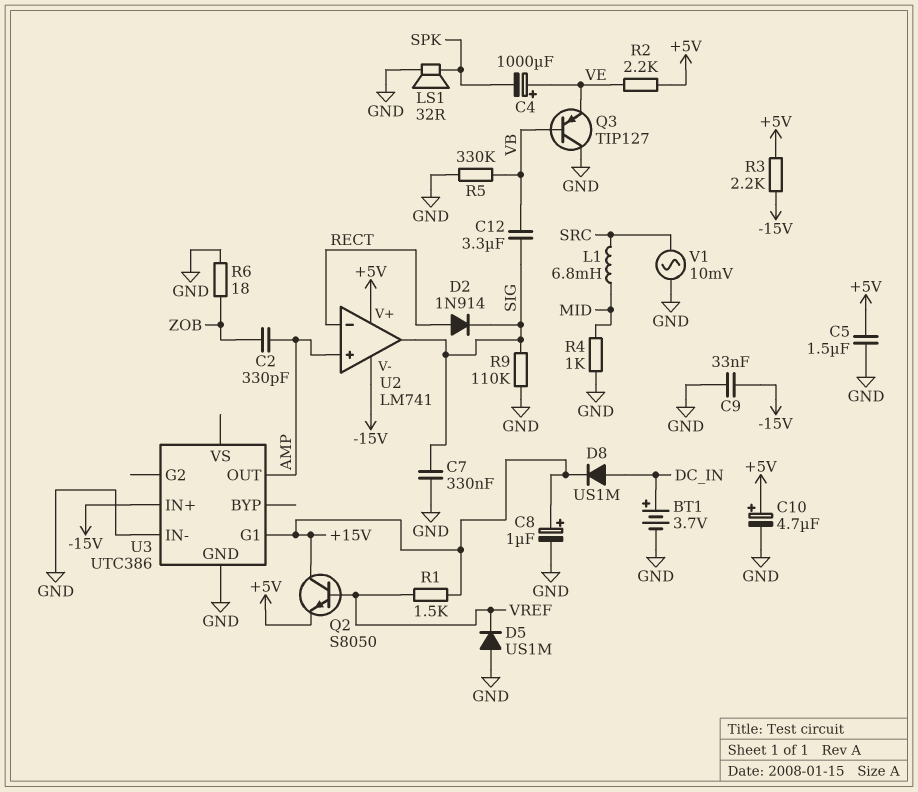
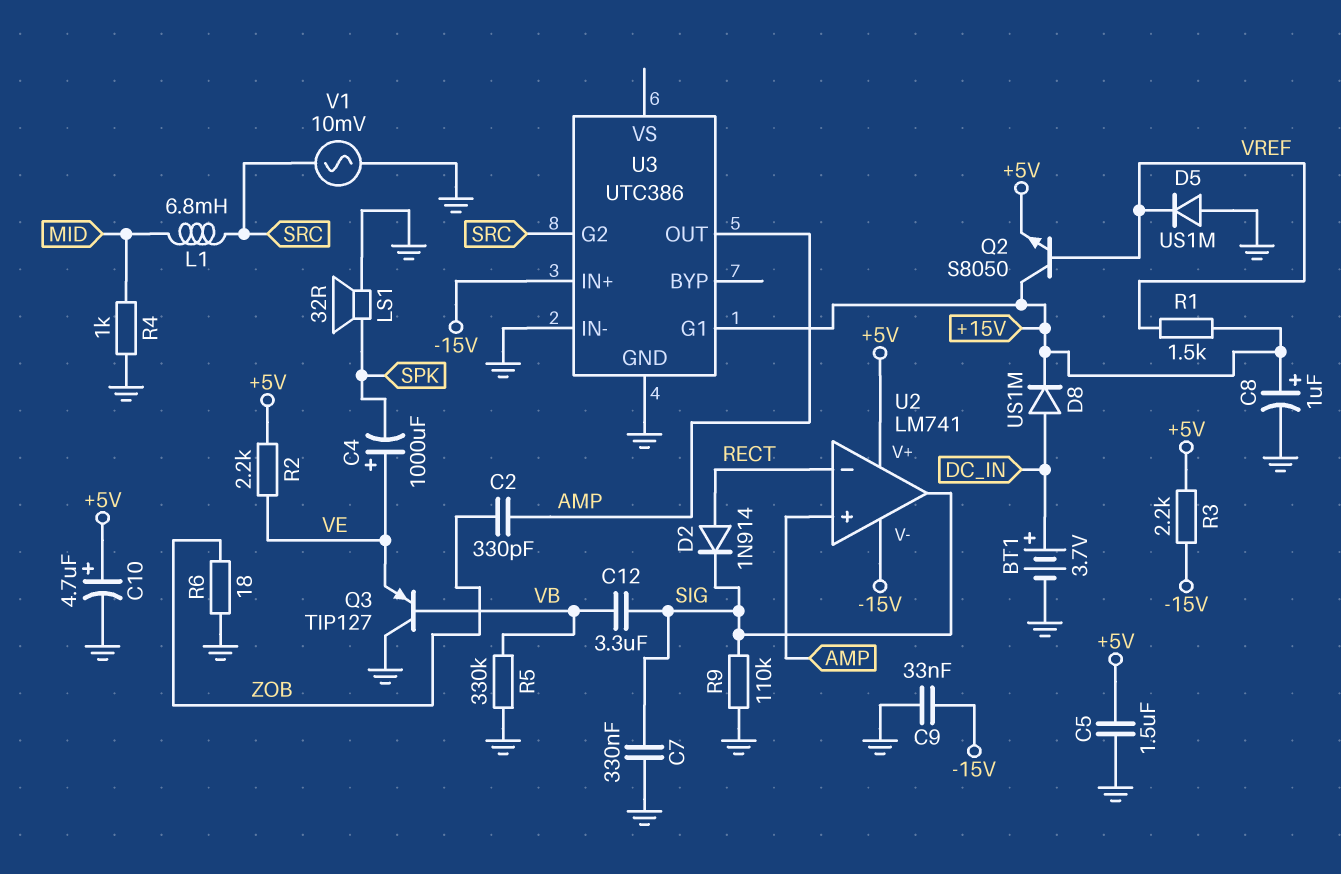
U3 pin G2: none -> SRC

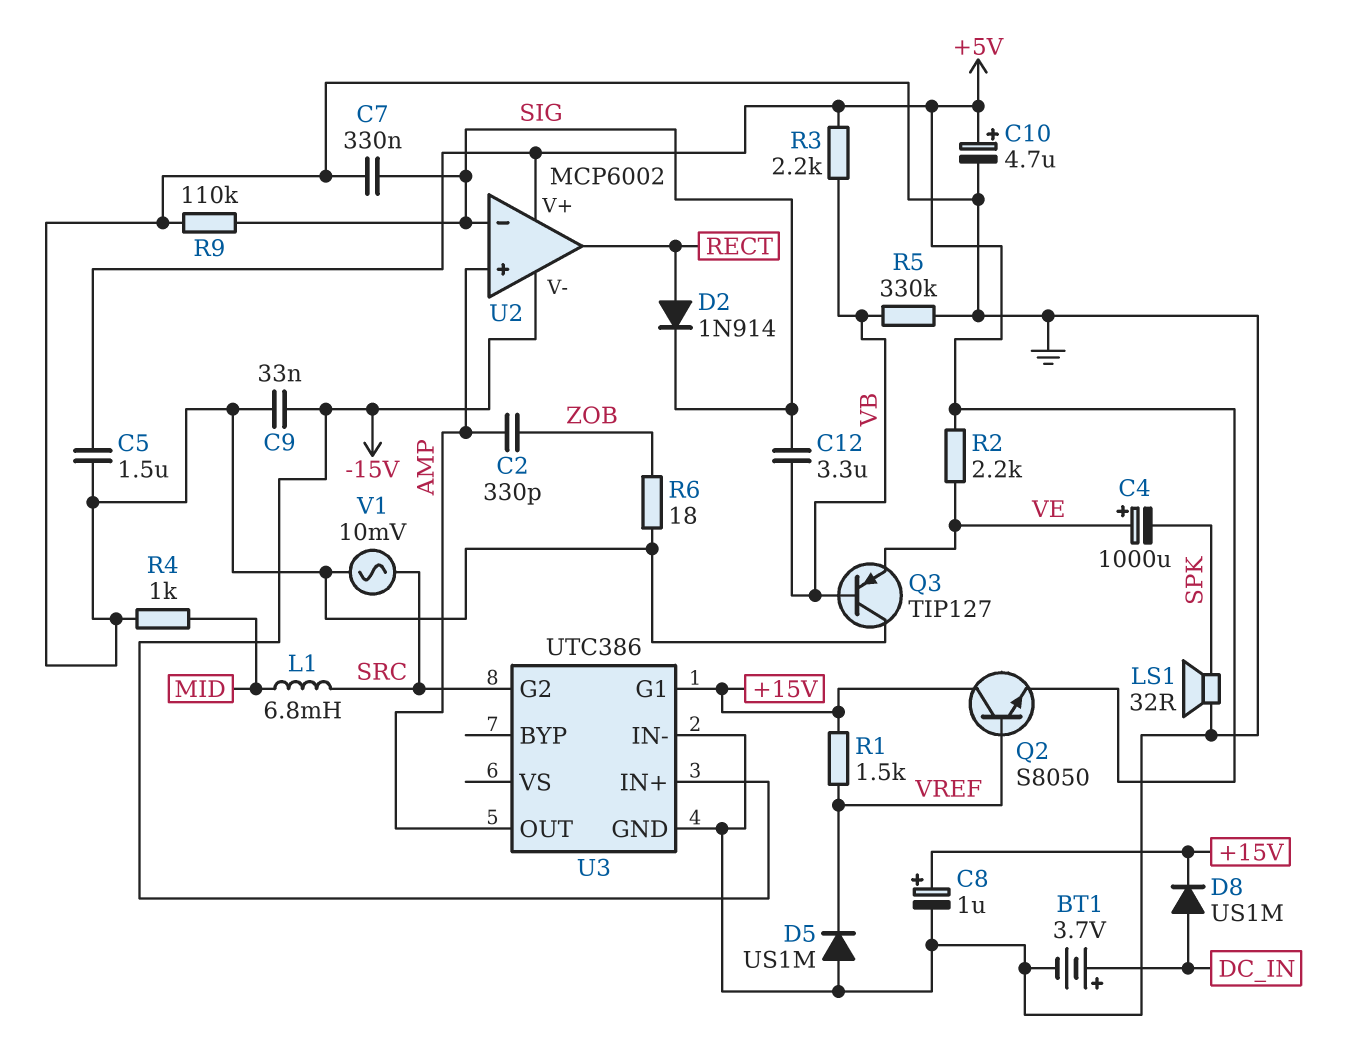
R3: 2.2k (+5V, -15V) -> 2.2k (+5V, VB)
U2: LM741 -> MCP6002
U2 pin in-: RECT -> SIG
U2 pin out: SIG -> RECT

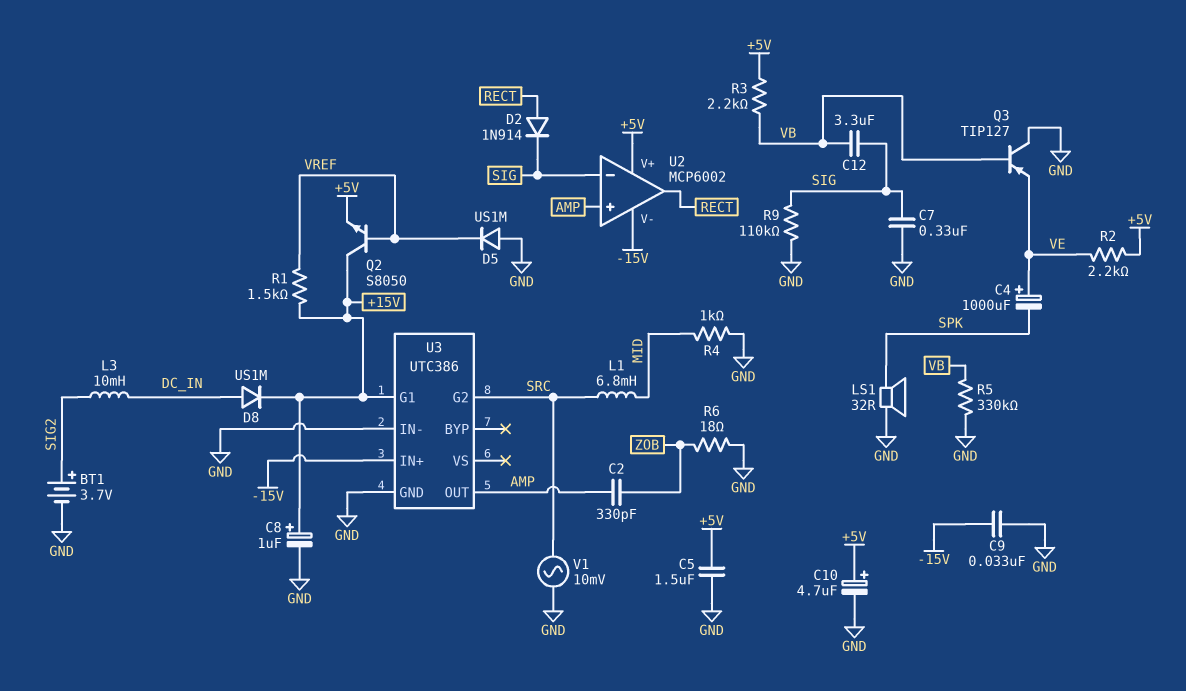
BT1: 3.7V (plus DC_IN, minus GND) -> 3.7V (plus SIG2, minus GND)
L3: none -> 10mH (DC_IN, SIG2)

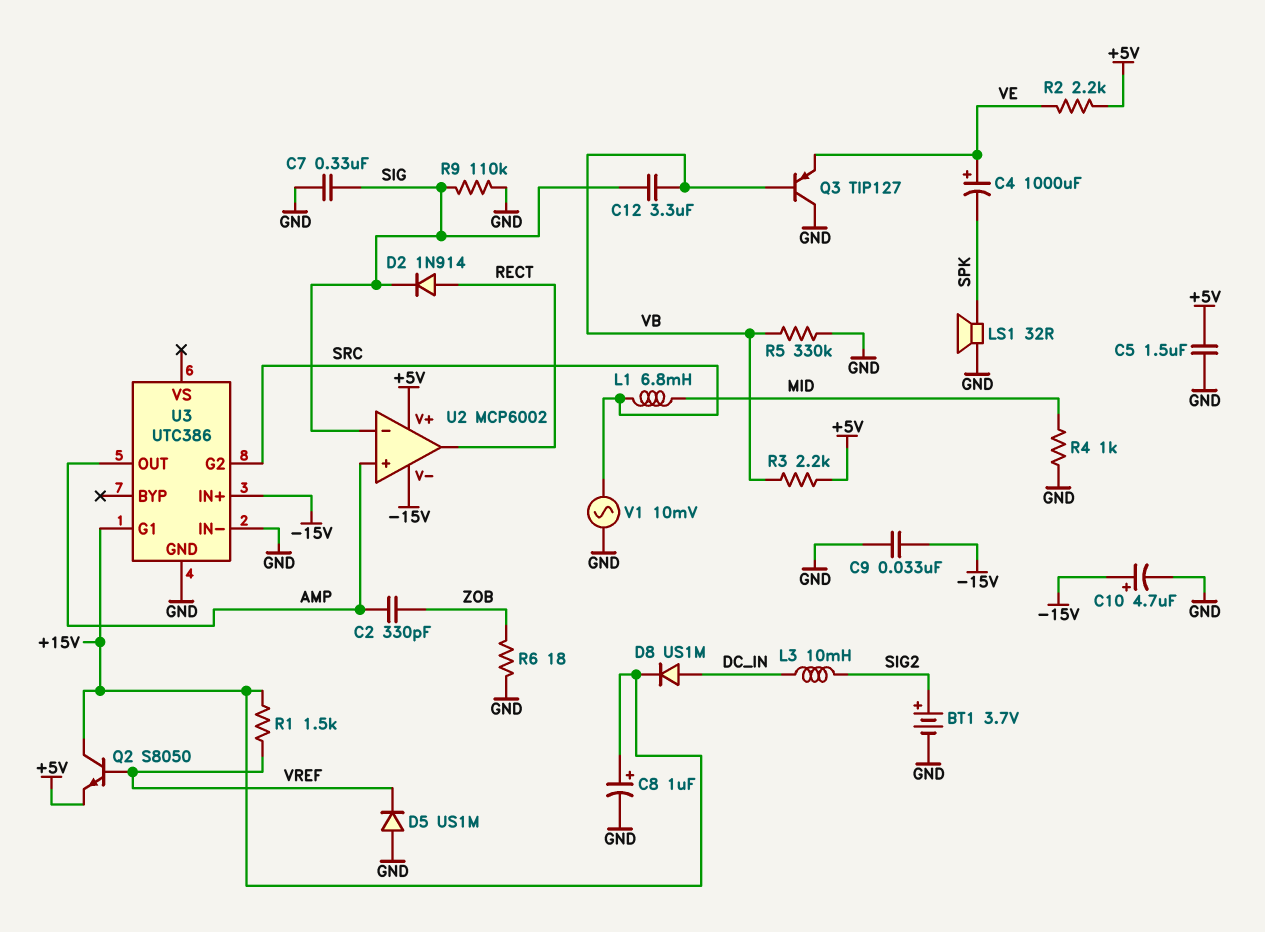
C10: 4.7uF (plus +5V, minus GND) -> 4.7uF (plus -15V, minus GND)

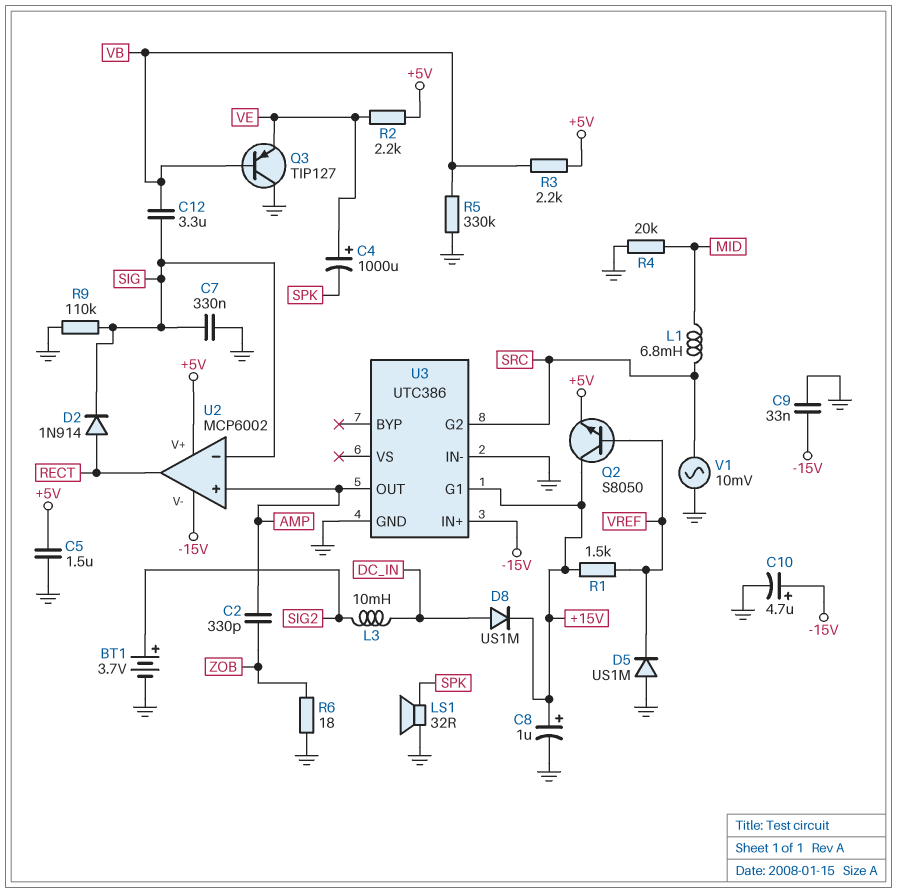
R4: 1k (GND, MID) -> 20k (GND, MID)

